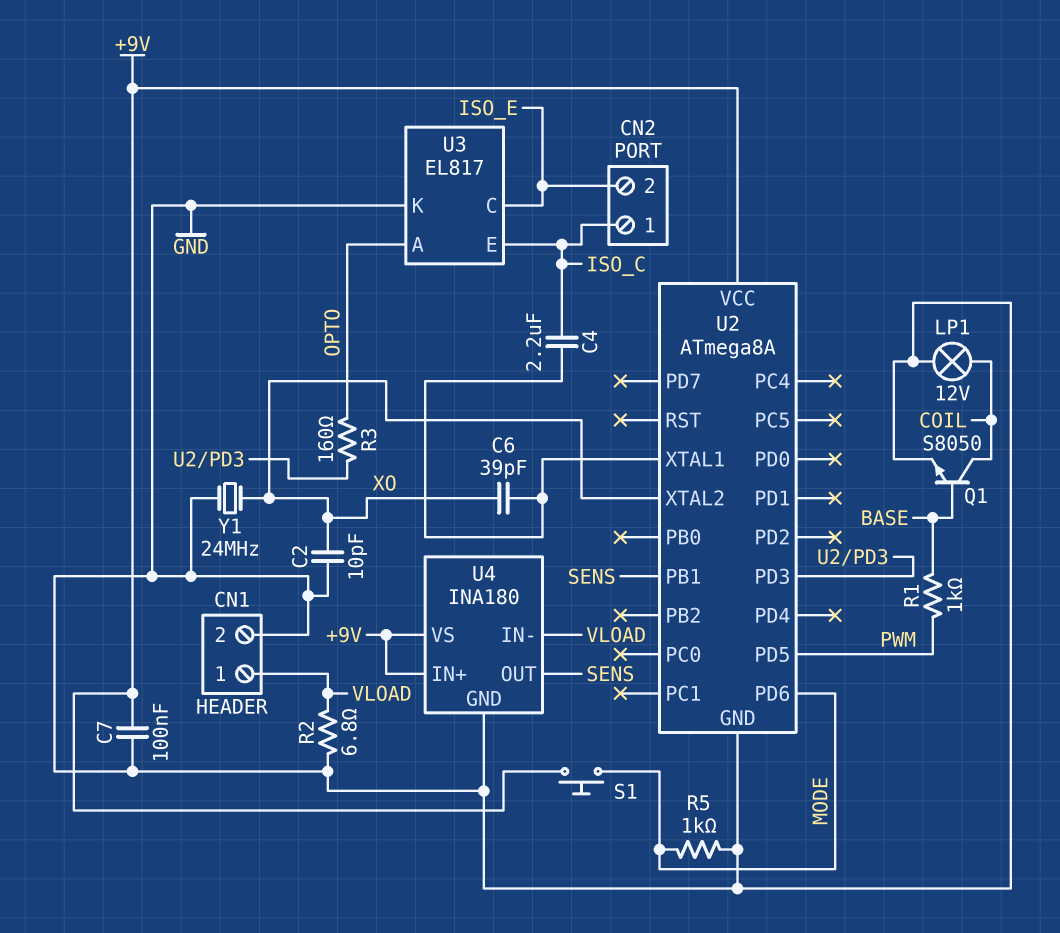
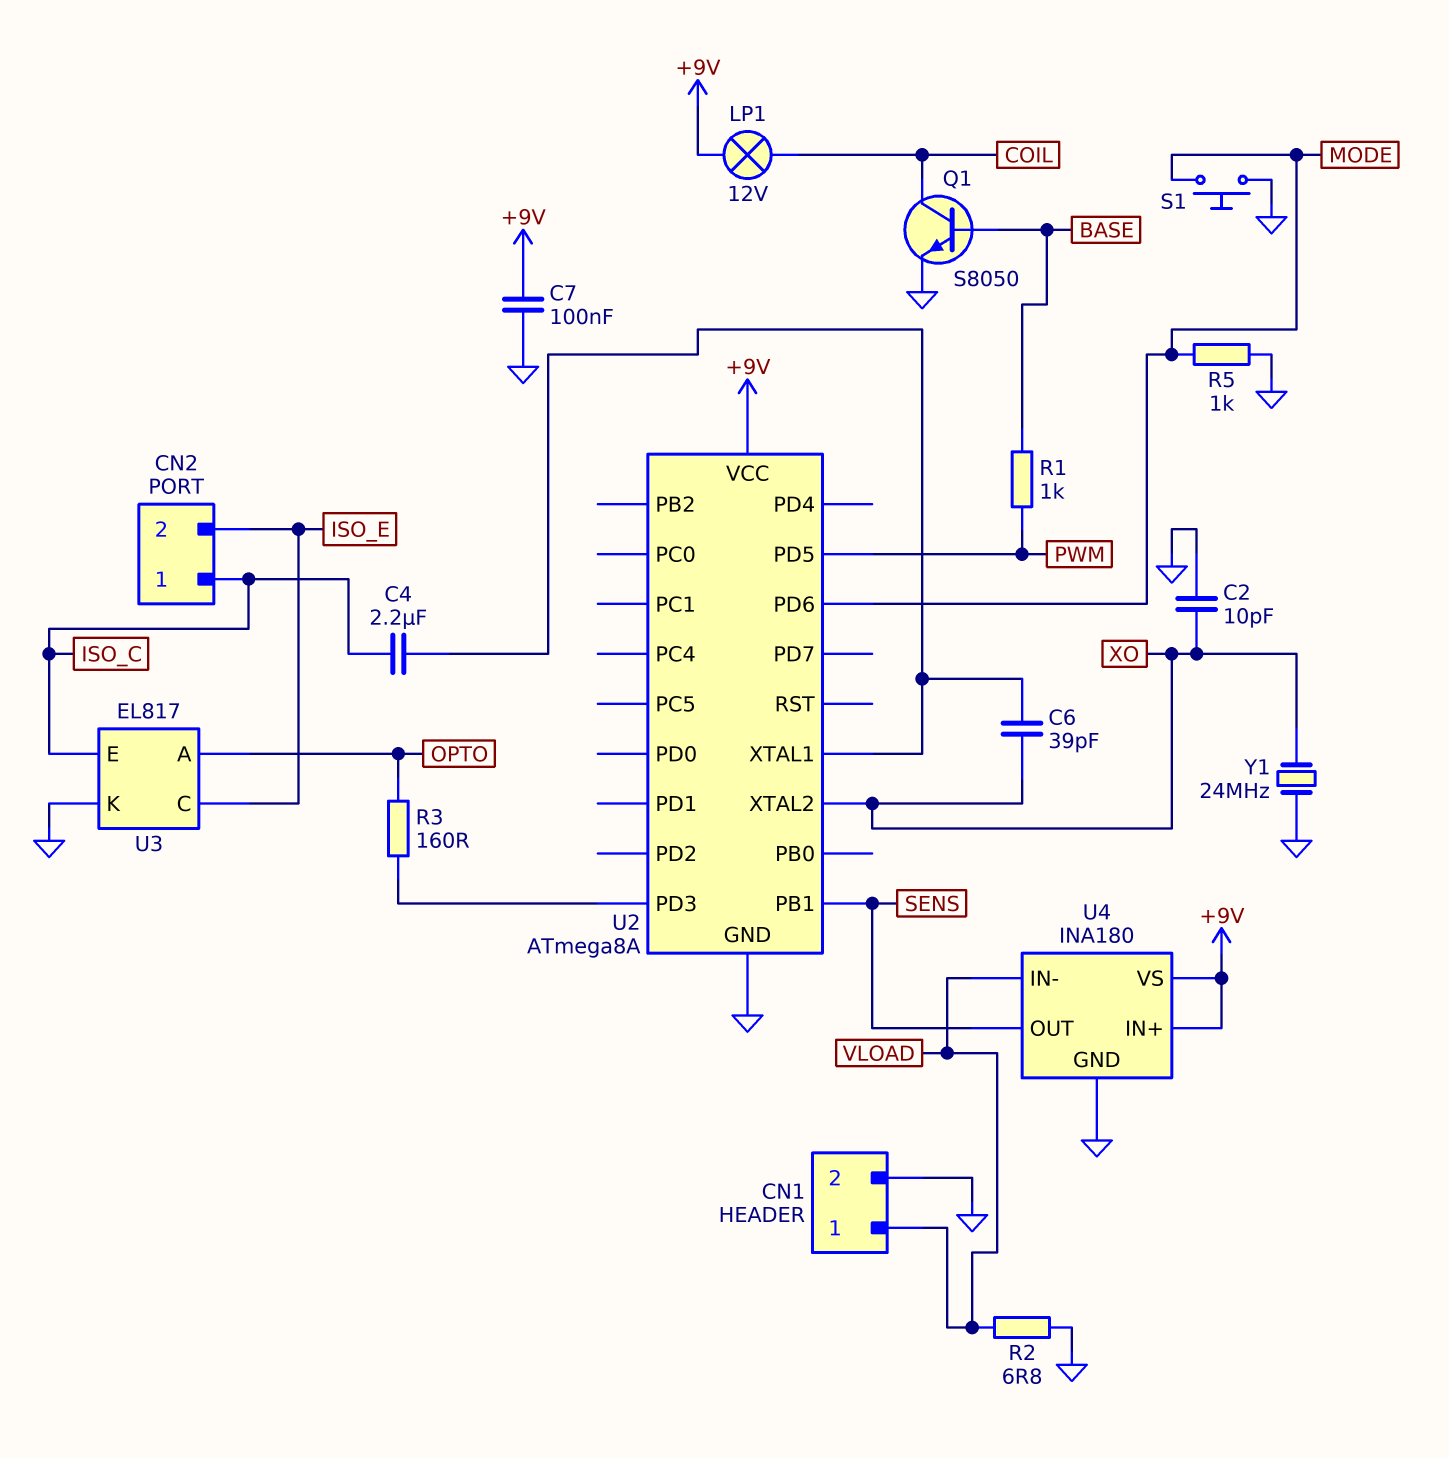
LP1: lamp 12V (COIL, GND) -> lamp 12V (+9V, COIL)
S1: button (+9V, MODE) -> button (GND, MODE)

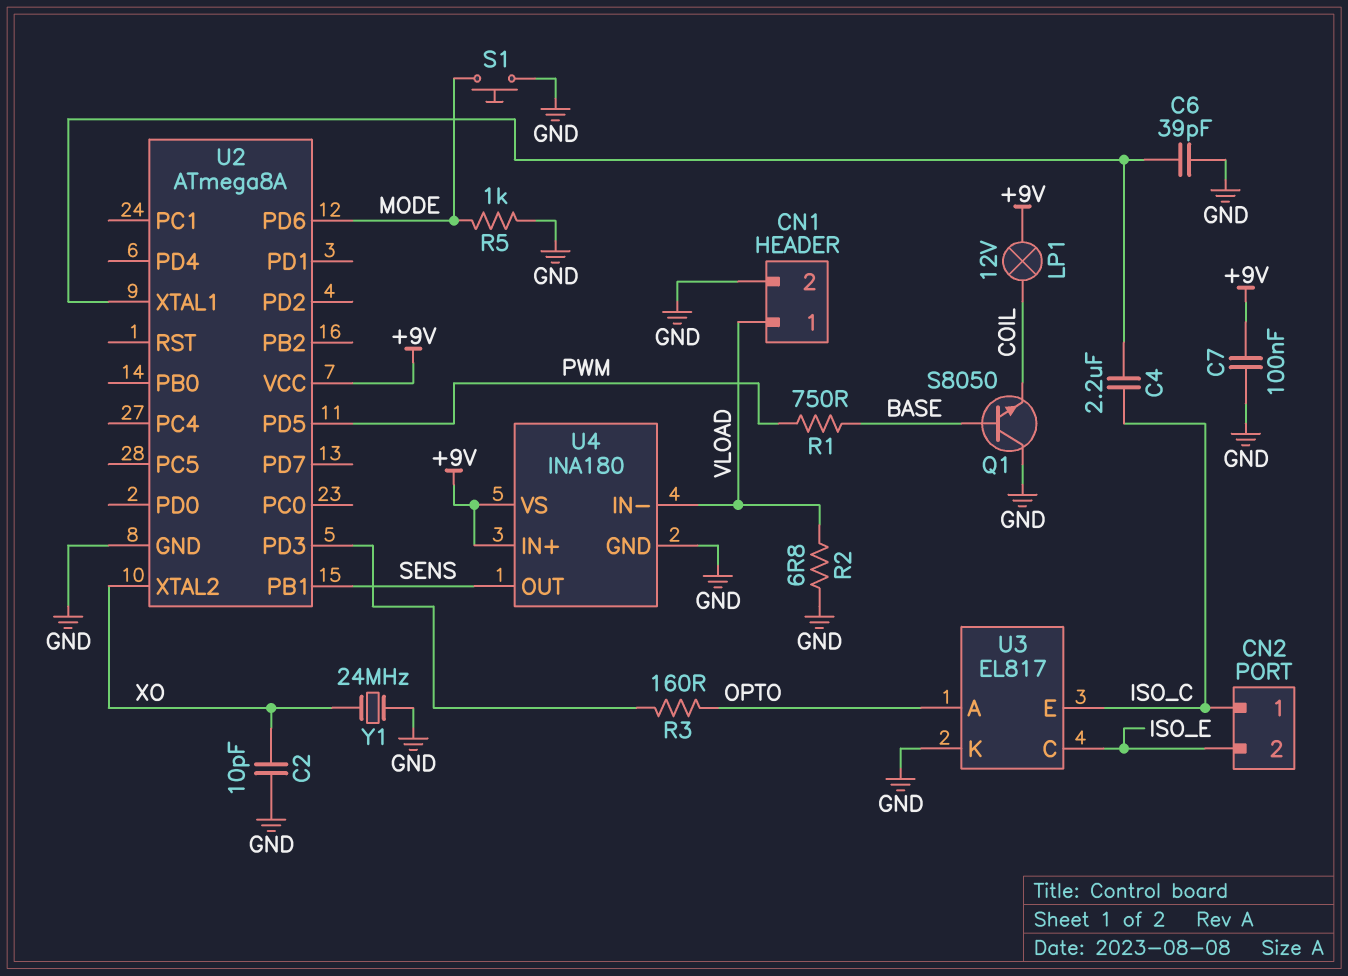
C6: 39pF (U2/XTAL1, XO) -> 39pF (GND, U2/XTAL1)
Q1: NPN S8050 (B BASE, C COIL, E GND) -> NPN S8050 (B BASE, C GND, E COIL)
R1: 1k (BASE, PWM) -> 750 (BASE, PWM)

